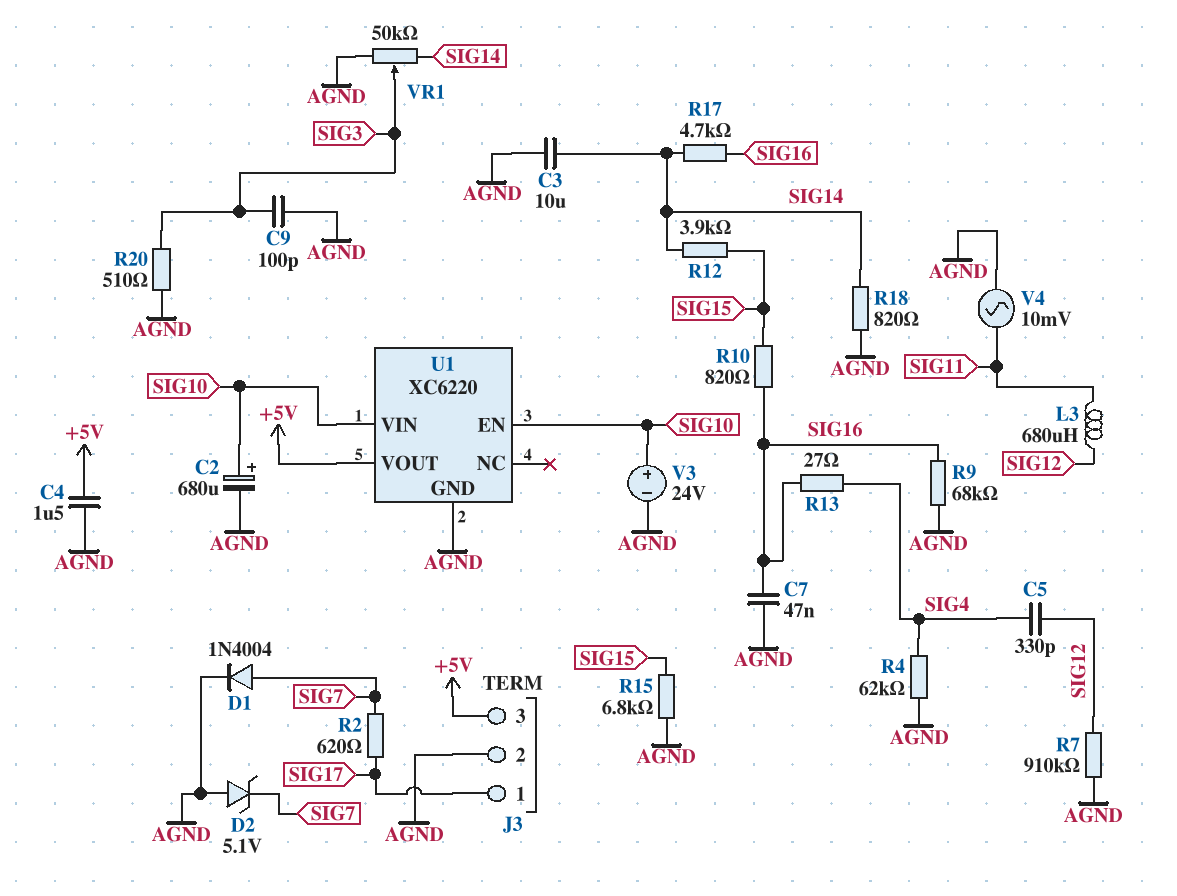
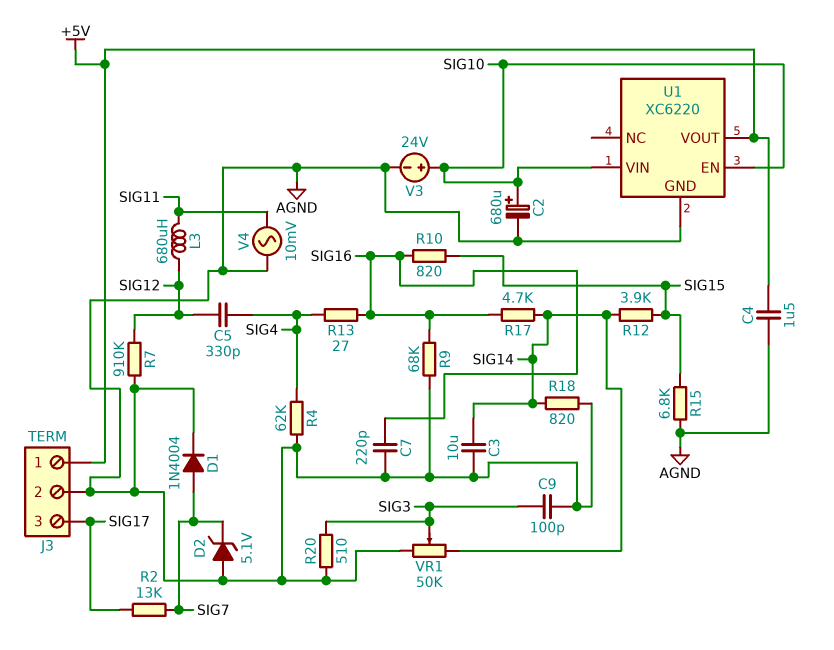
C7: 47nF (AGND, SIG16) -> 220pF (AGND, SIG16)
J3 pin 1: SIG17 -> +5V
J3 pin 3: +5V -> SIG17
R2: 620 (SIG7, SIG17) -> 13k (SIG7, SIG17)

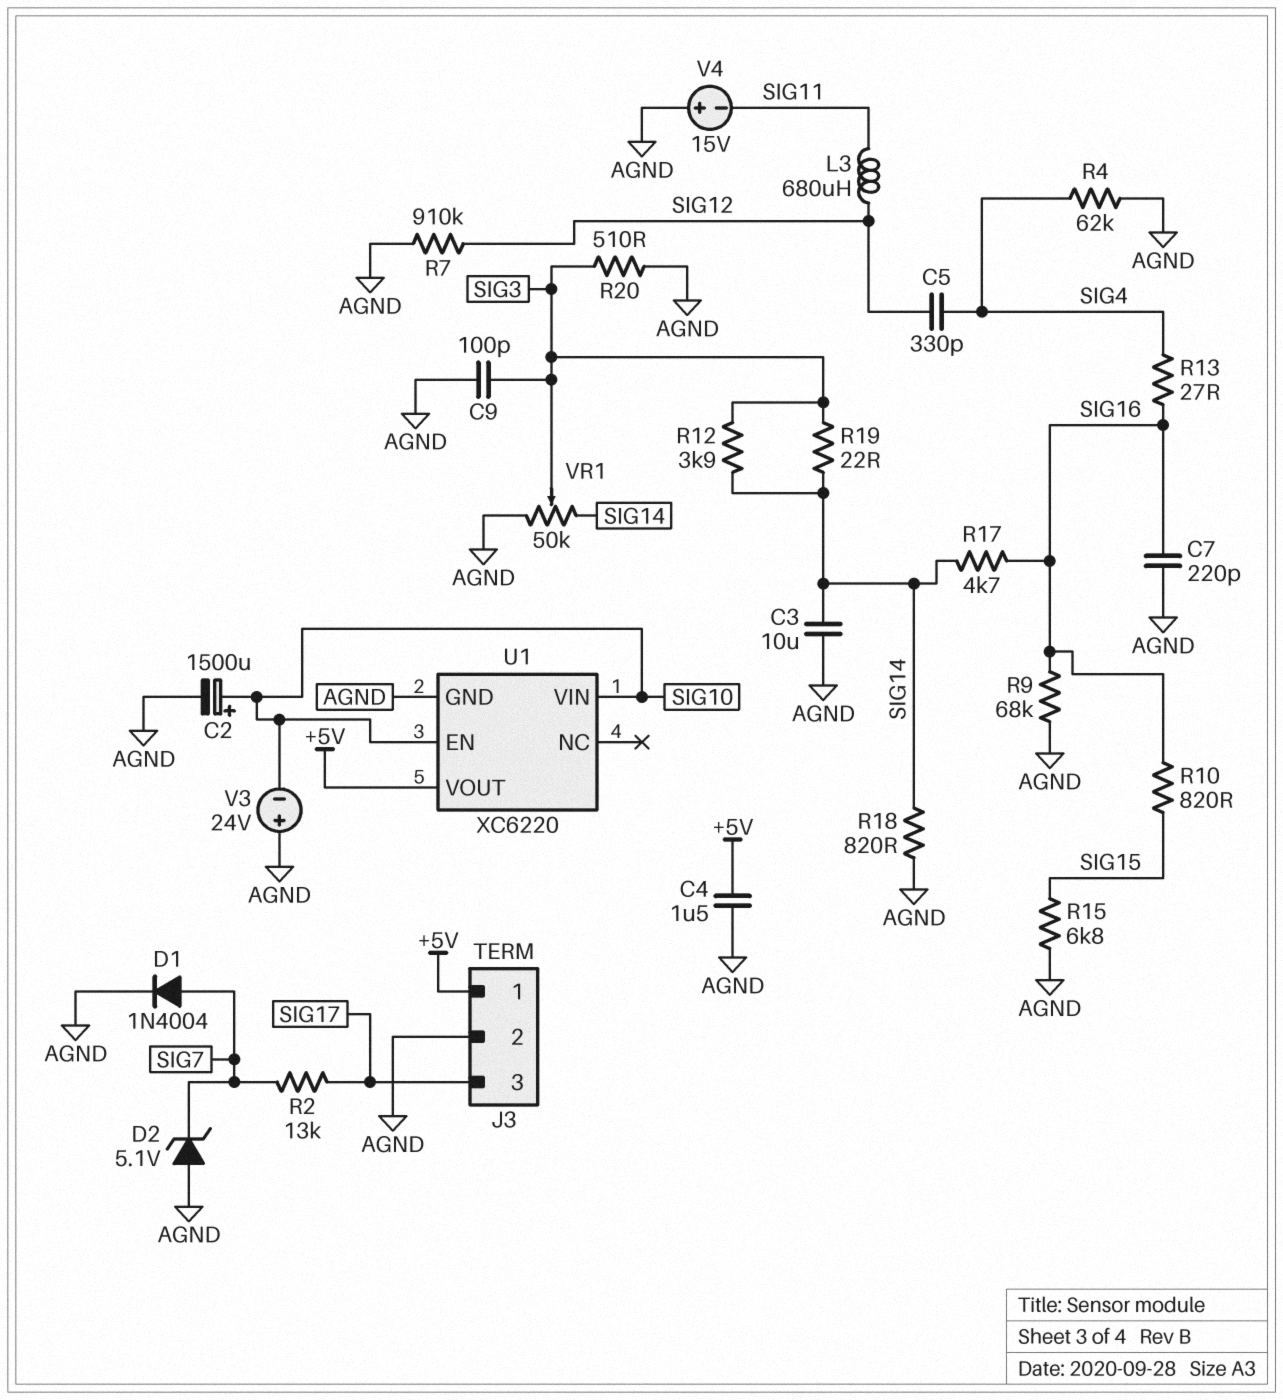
C2: 680uF (plus SIG10, minus AGND) -> 1500uF (plus SIG10, minus AGND)
R12: 3.9k (SIG14, SIG15) -> 3.9k (SIG3, SIG14)
R19: none -> 22 (SIG3, SIG14)
V3: 24V (plus SIG10, minus AGND) -> 24V (plus AGND, minus SIG10)
V4: AC 10mV (AGND, SIG11) -> 15V (plus AGND, minus SIG11)

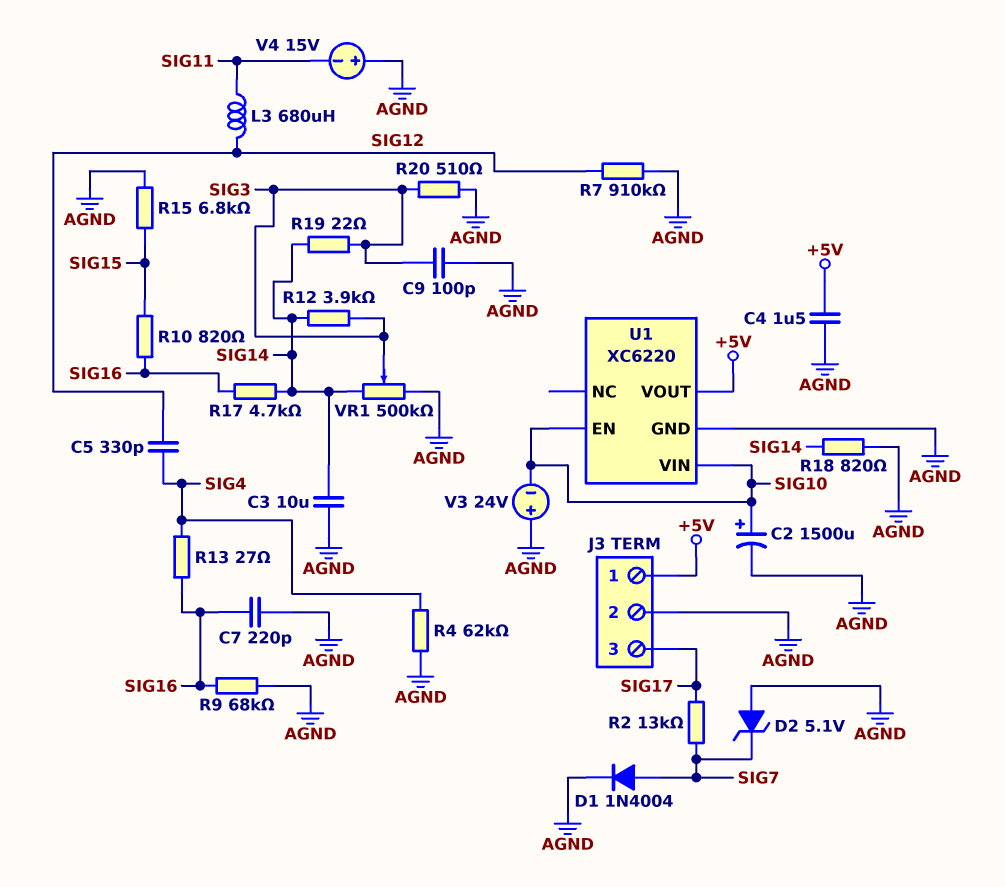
VR1: 50k (AGND, SIG14, wiper SIG3) -> 500k (AGND, SIG14, wiper SIG3)

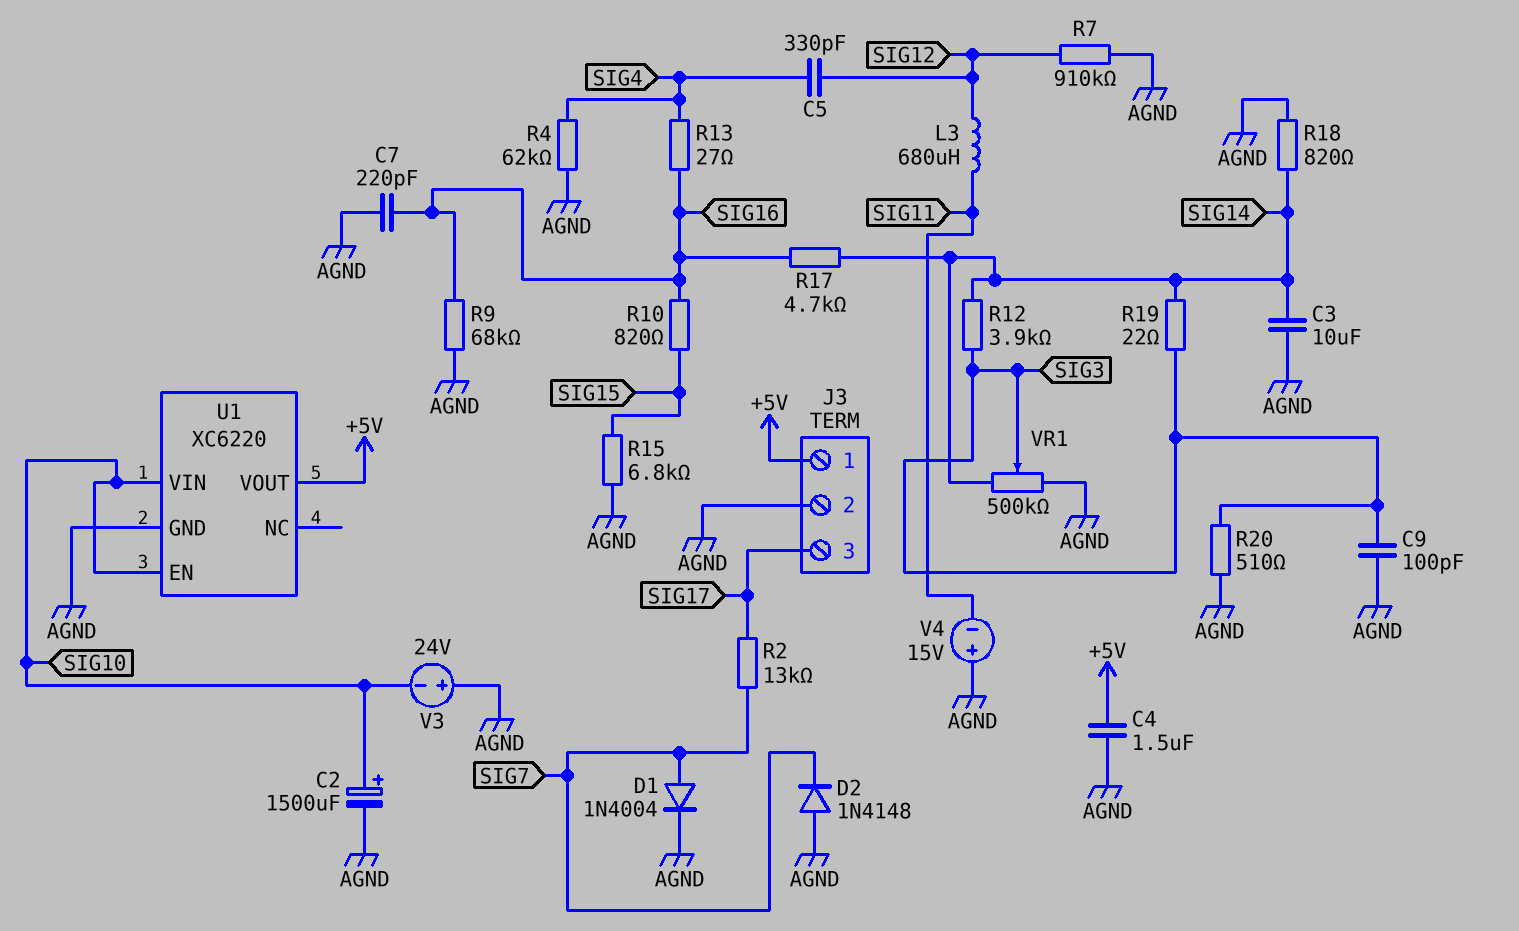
D2: zener 5.1V (A AGND, K SIG7) -> diode 1N4148 (A AGND, K SIG7)

